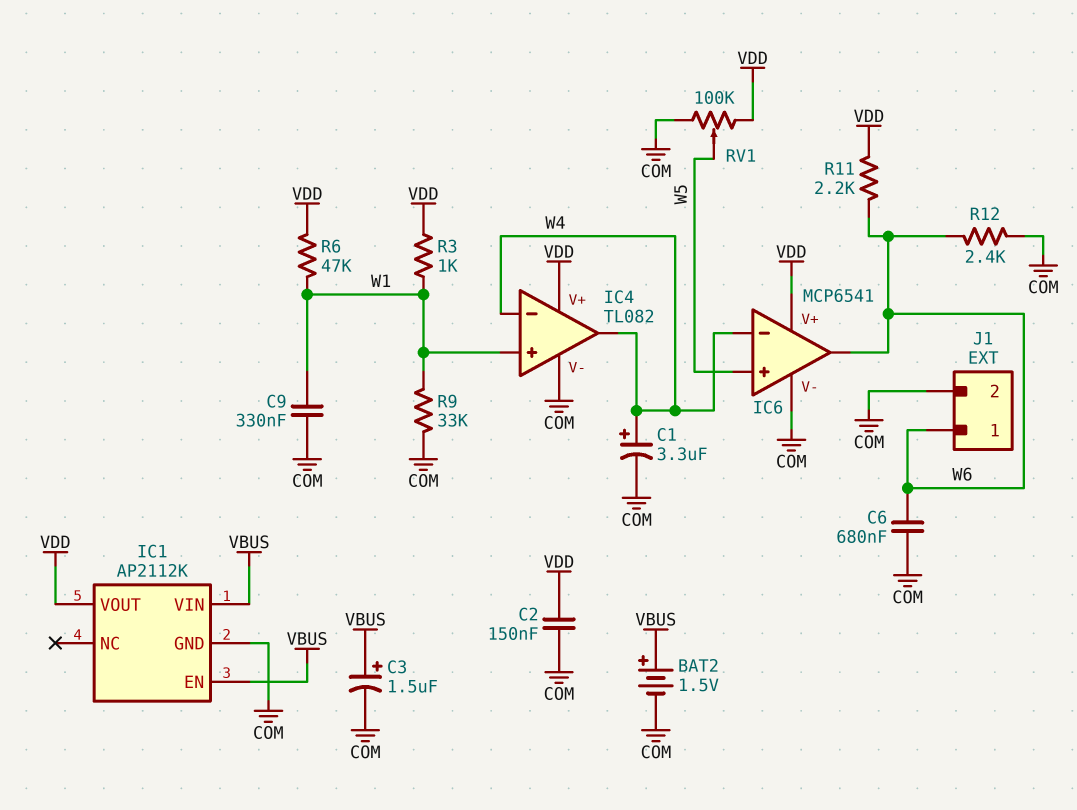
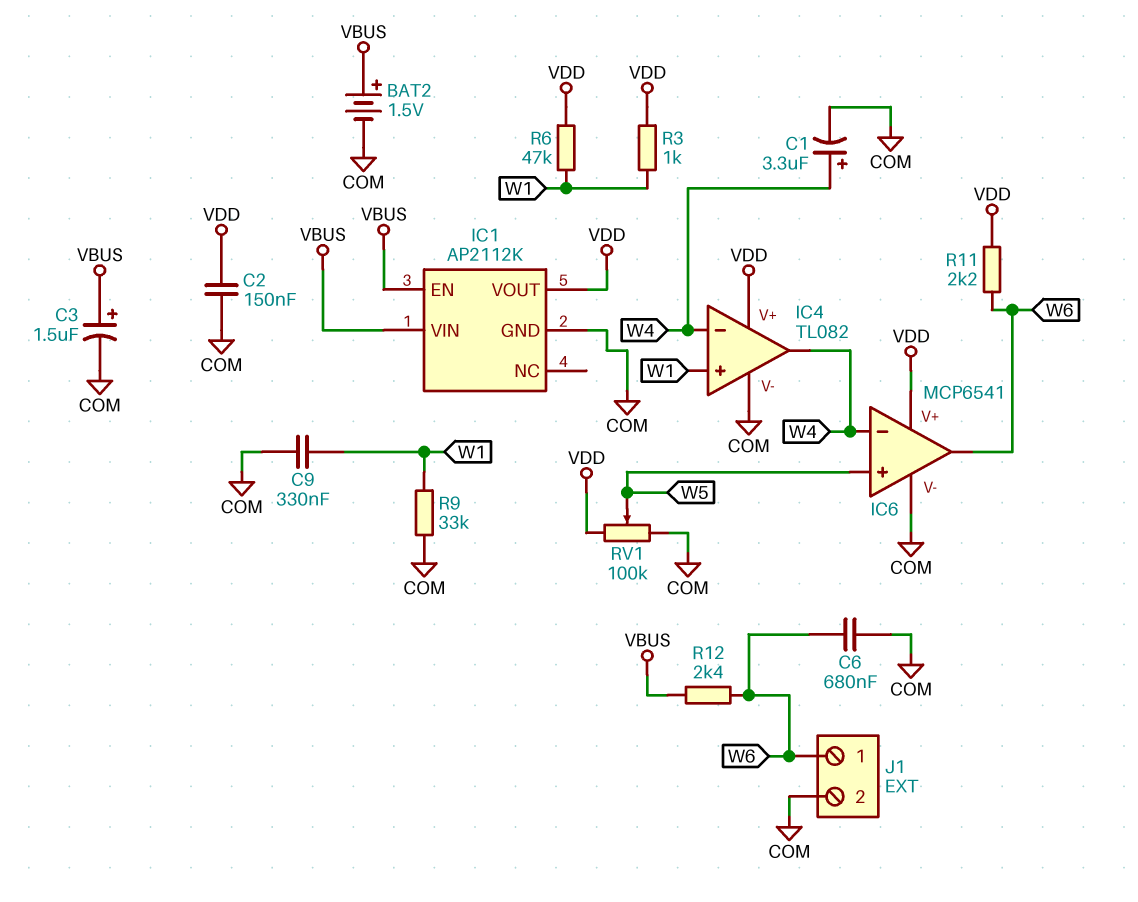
R12: 2.4k (COM, W6) -> 2.4k (VBUS, W6)

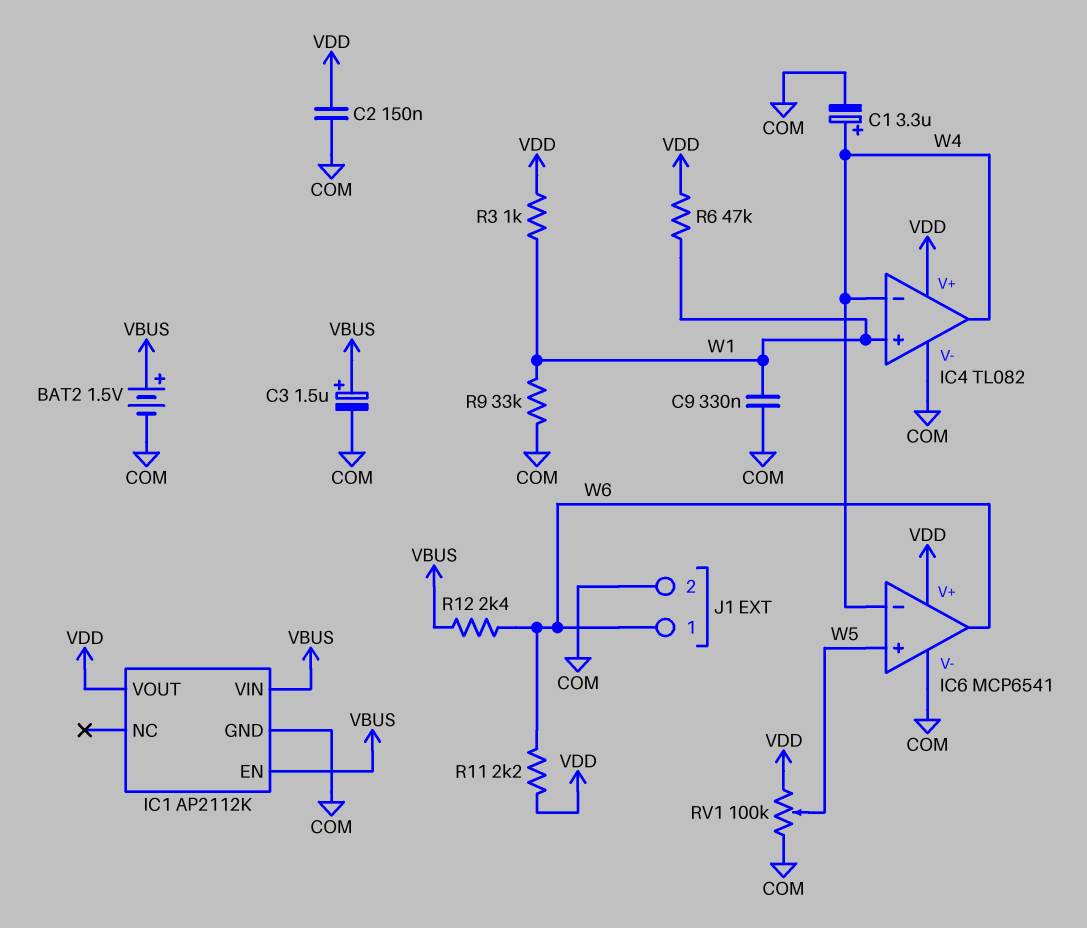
C6: 680nF (COM, W6) -> none

